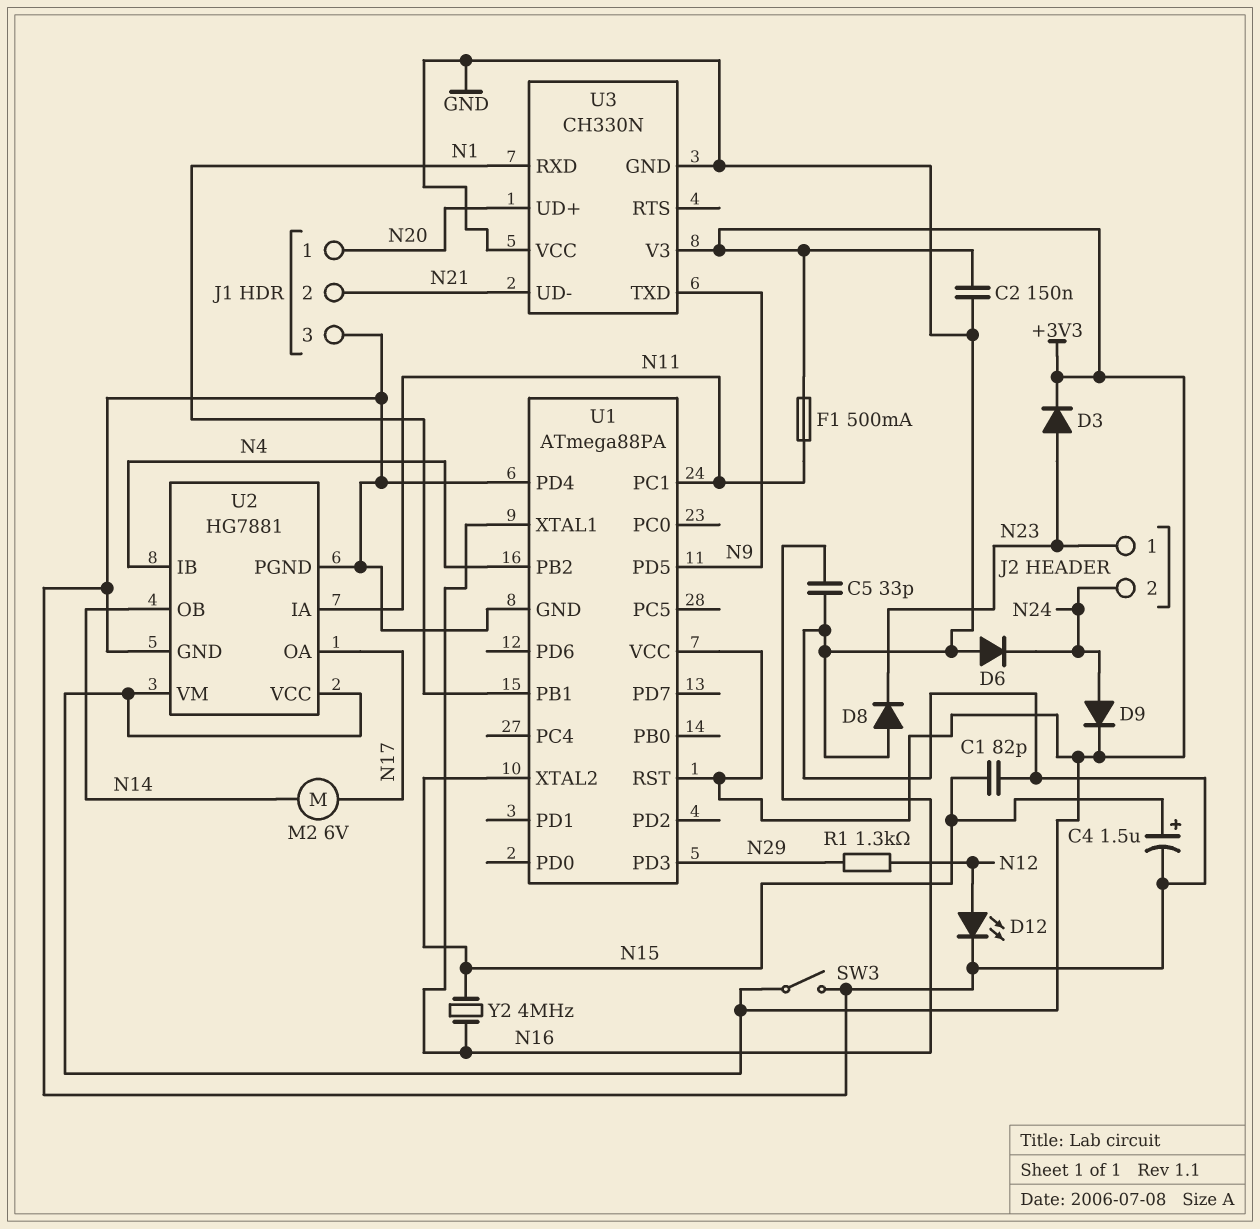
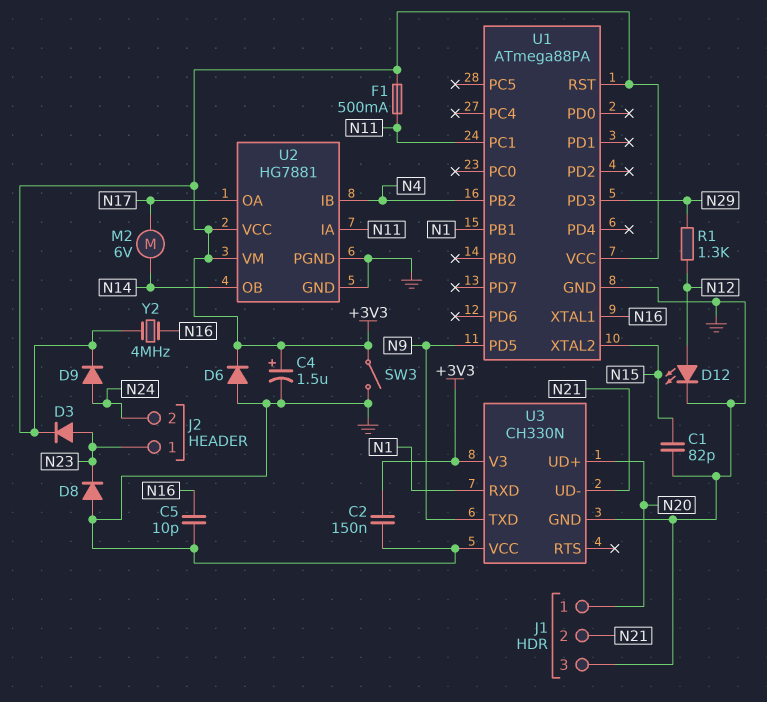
C4: 1.5uF (plus N15, minus GND) -> 1.5uF (plus +3V3, minus GND)
C5: 33pF (GND, N16) -> 10pF (GND, N16)
D6: diode (A GND, K N24) -> diode (A GND, K +3V3)
U1 pin PD4: GND -> none
Y2: 4MHz (N15, N16) -> 4MHz (+3V3, N16)

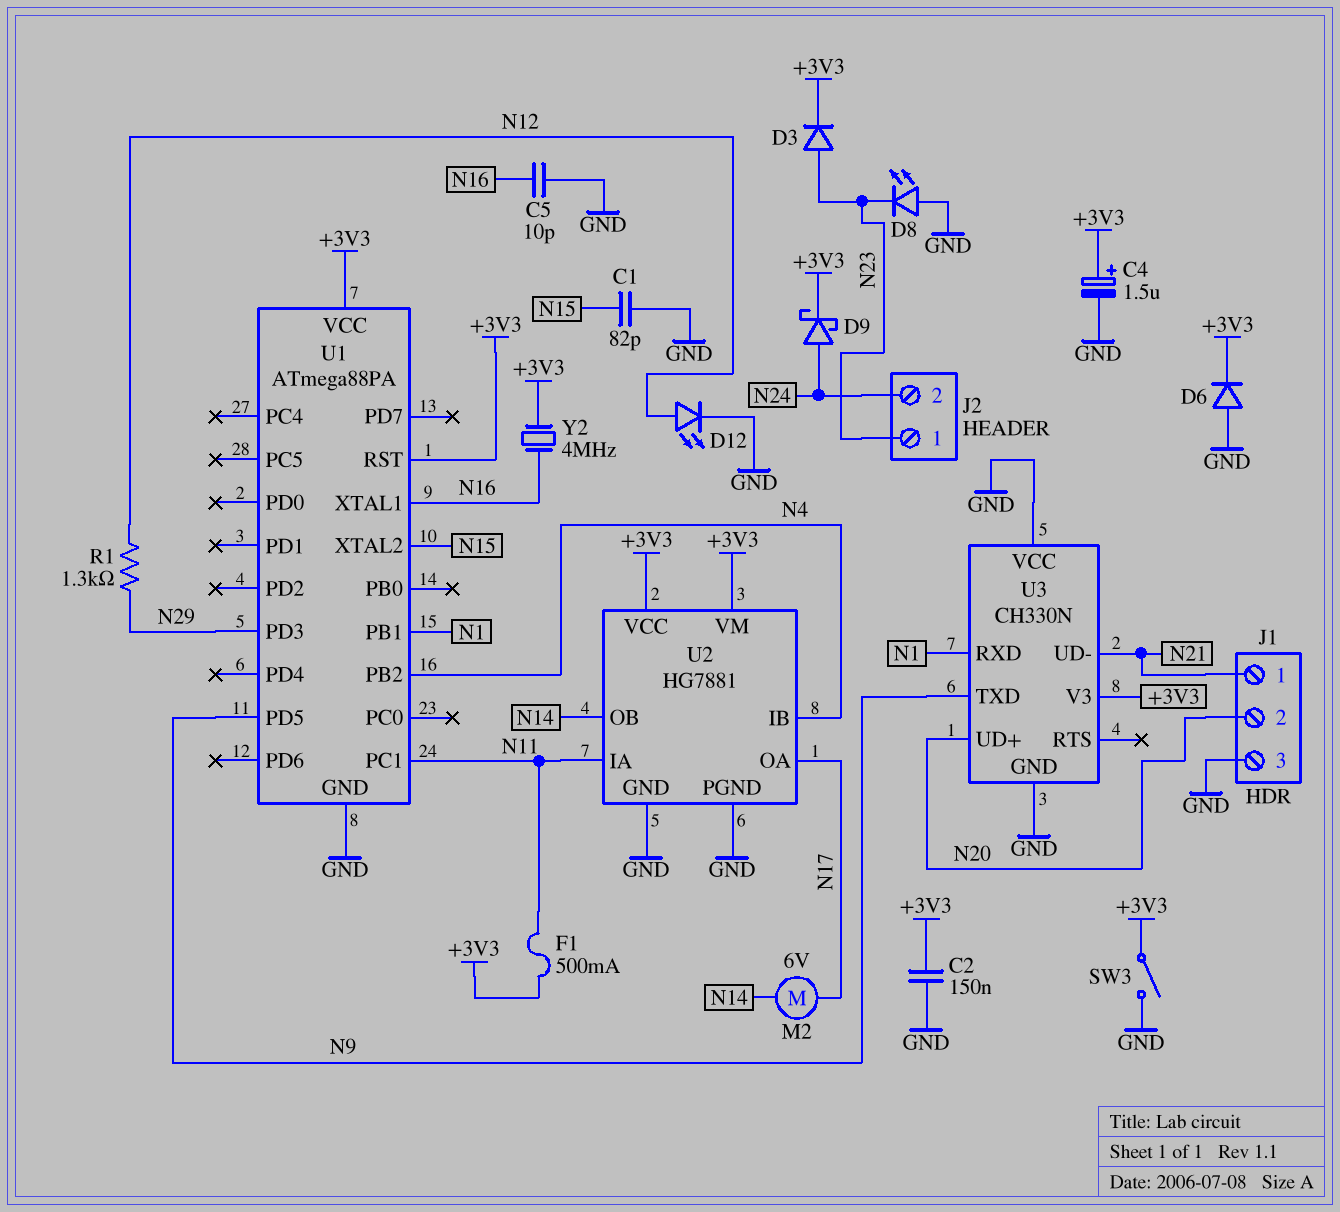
D8: diode (A GND, K N23) -> LED (A GND, K N23)
D9: diode (A N24, K +3V3) -> schottky (A N24, K +3V3)
J1 pin 1: N20 -> N21
J1 pin 2: N21 -> N20

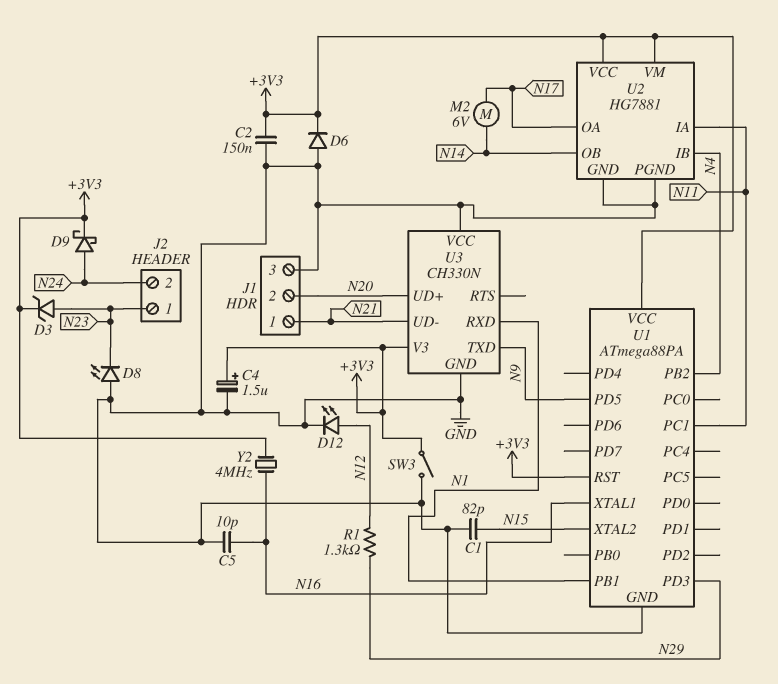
D3: diode (A N23, K +3V3) -> zener (A N23, K +3V3)
F1: 500mA (+3V3, N11) -> none

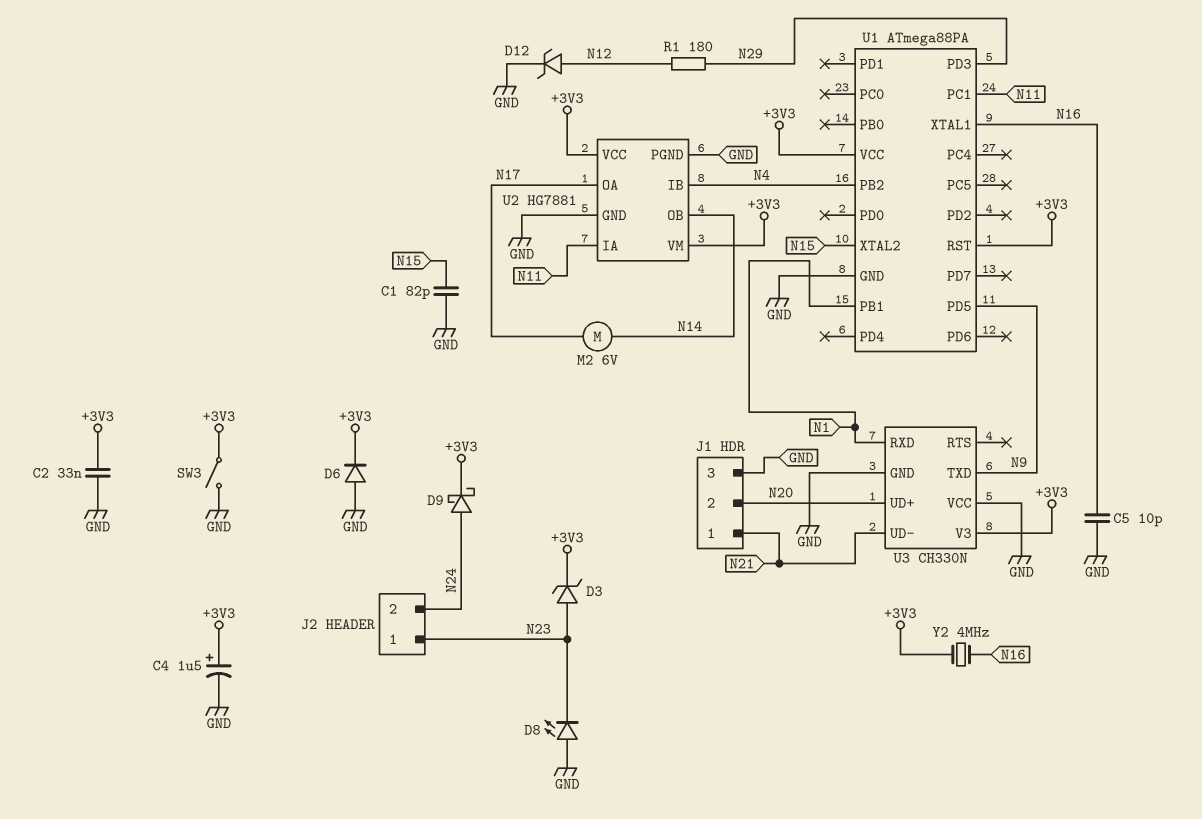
C2: 150nF (+3V3, GND) -> 33nF (+3V3, GND)
D12: LED (A N12, K GND) -> zener (A N12, K GND)
R1: 1.3k (N12, N29) -> 180 (N12, N29)

